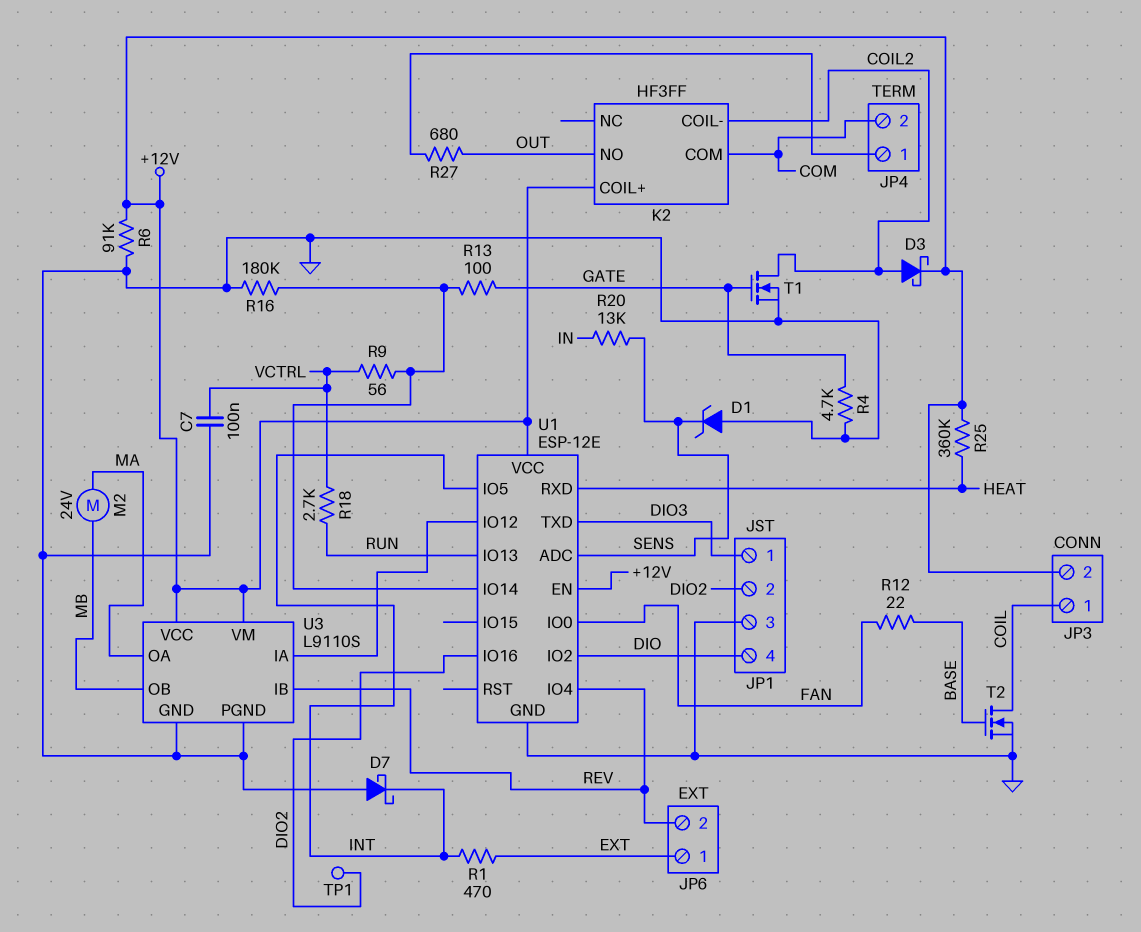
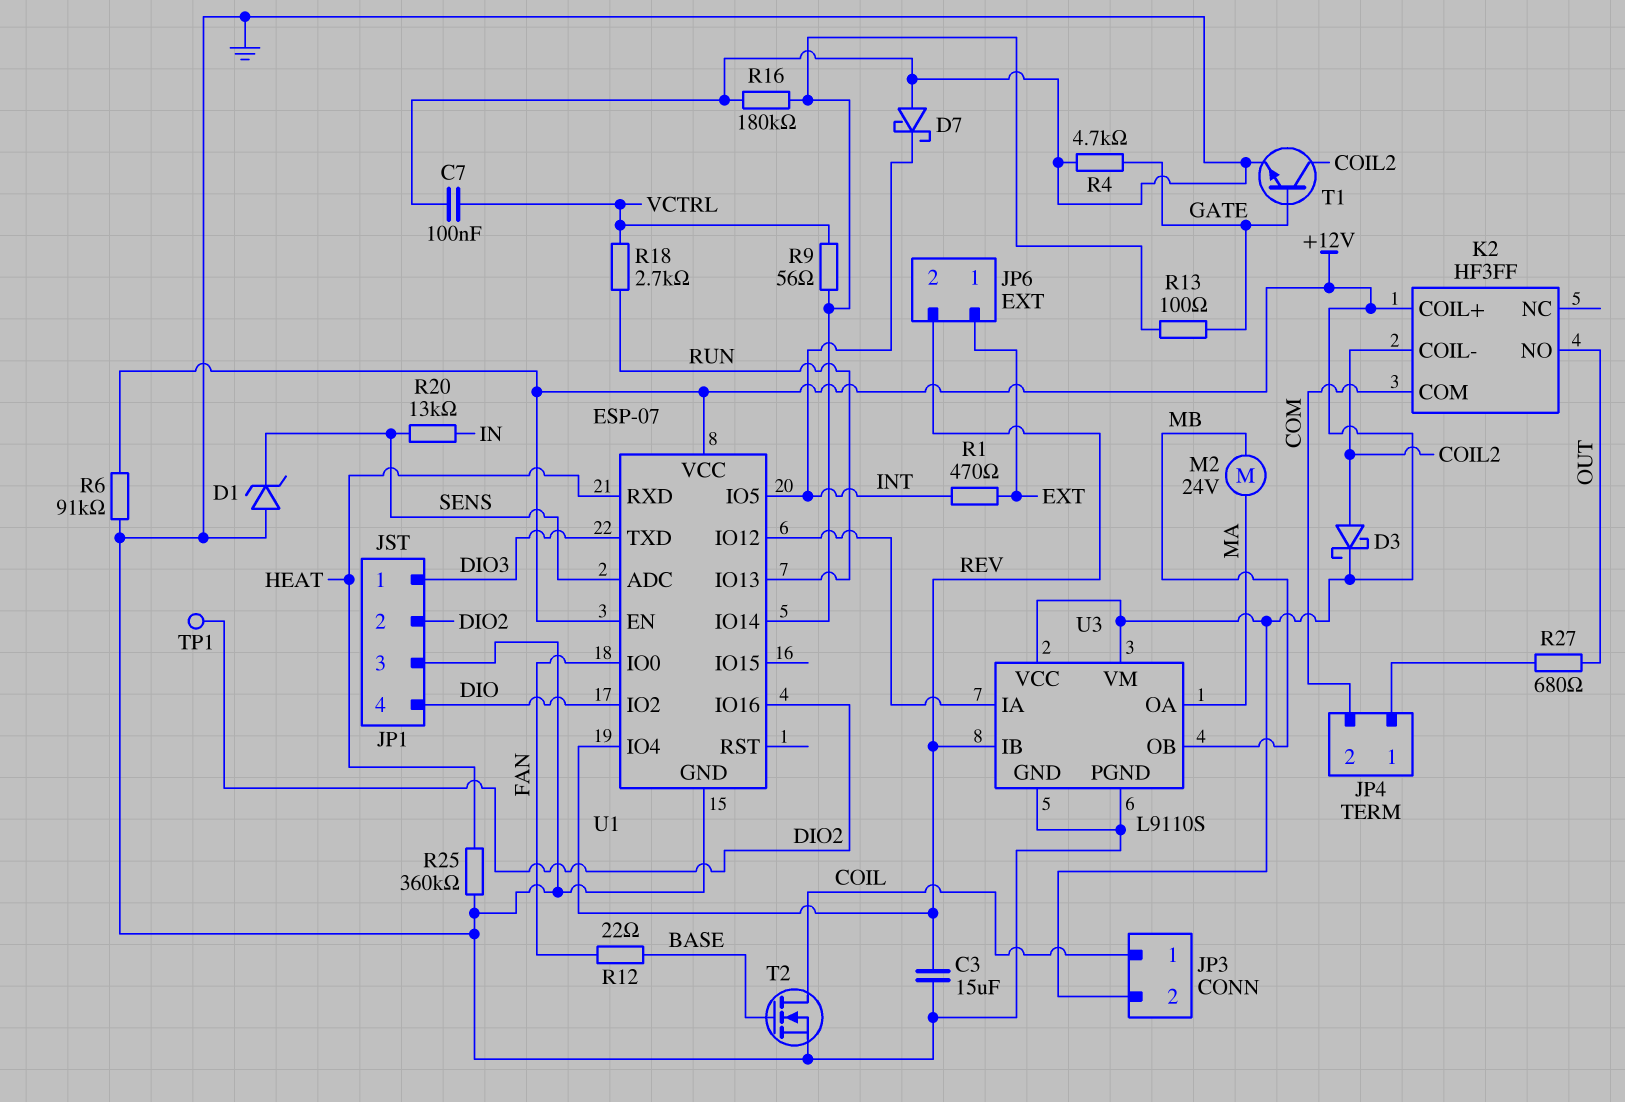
C3: none -> 15uF (GND, REV)
R25: 360k (+12V, HEAT) -> 360k (GND, HEAT)
T1: NMOS (G GATE, D COIL2, S GND) -> NPN (B GATE, C COIL2, E GND)
U1: ESP-12E -> ESP-07

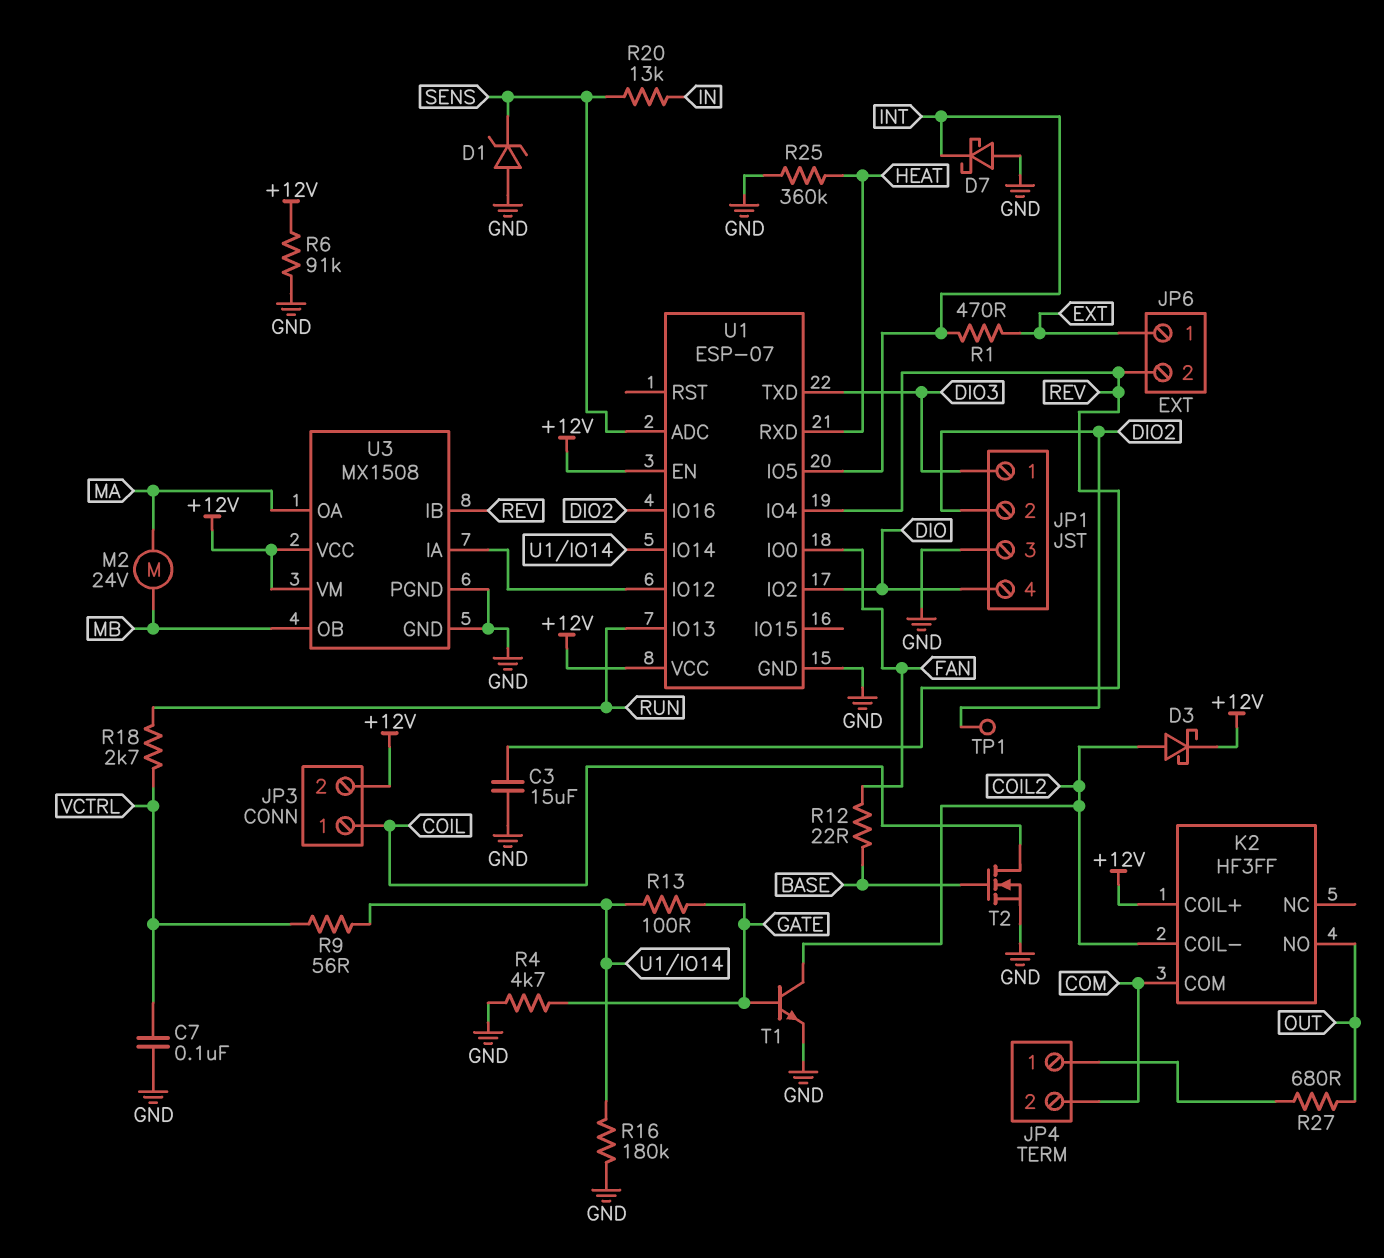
U3: L9110S -> MX1508

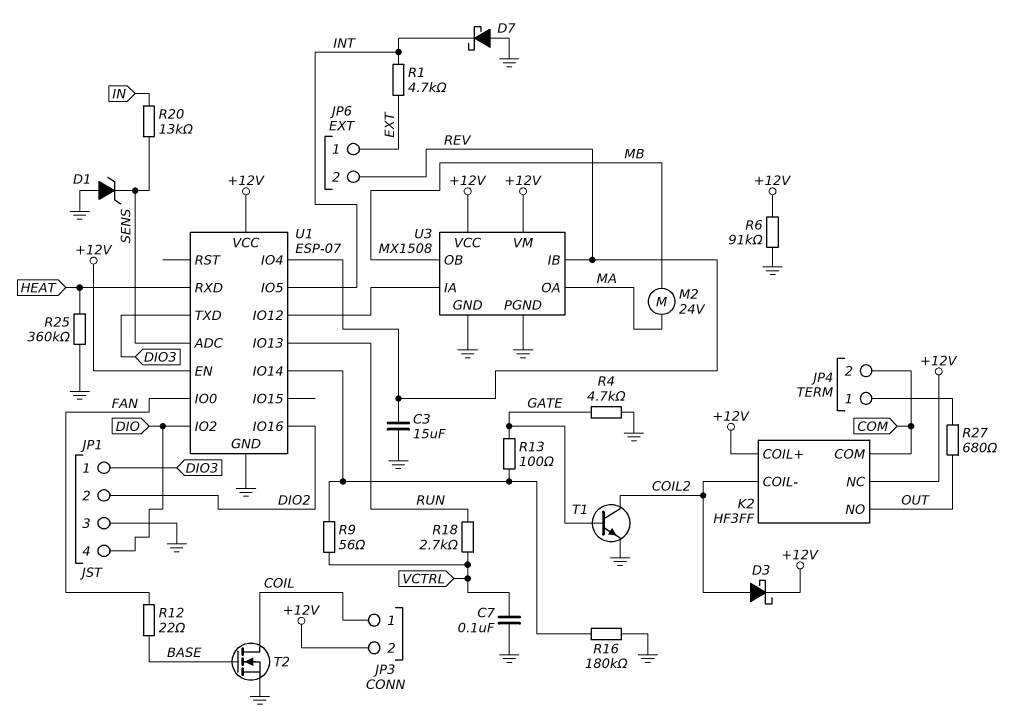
K2 pin NC: none -> +12V
R1: 470 (EXT, INT) -> 4.7k (EXT, INT)
TP1: test point (DIO2) -> none

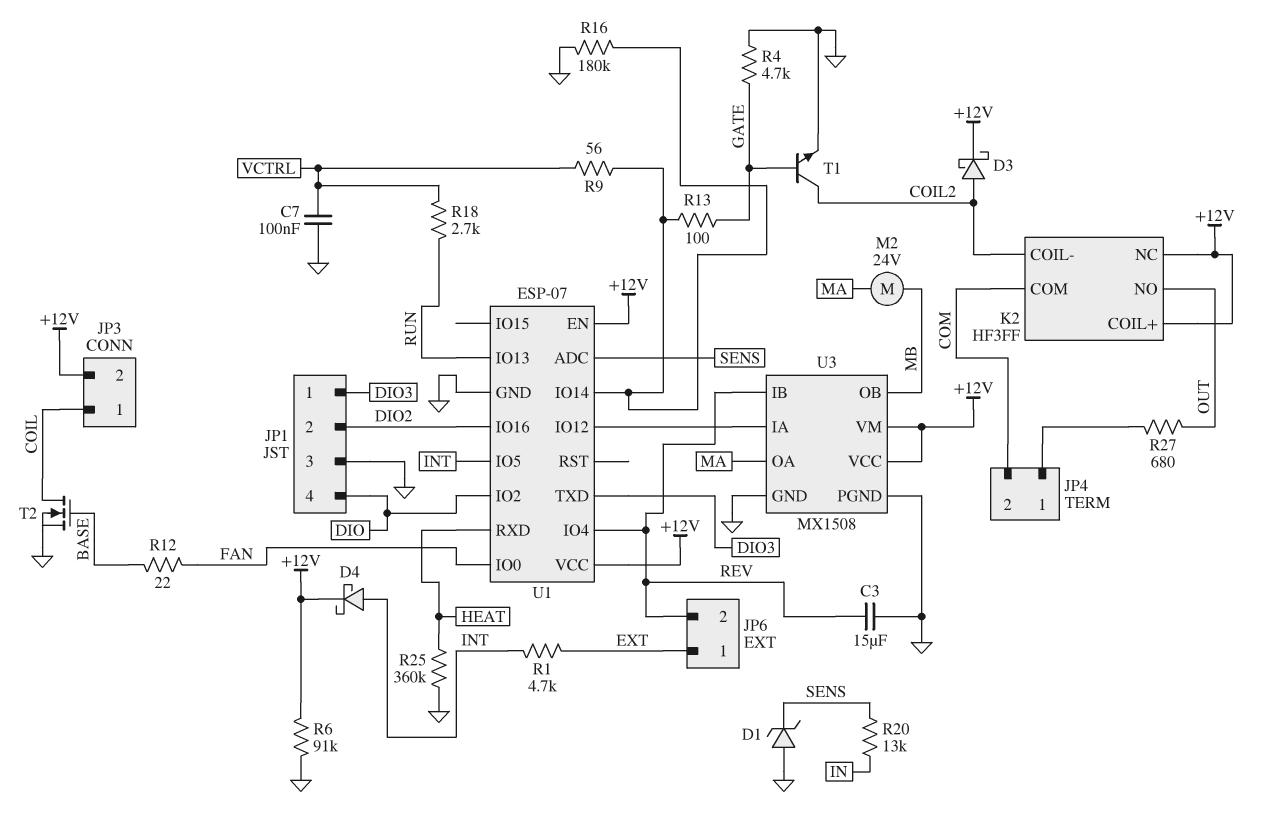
D4: none -> schottky (A INT, K +12V)
D7: schottky (A GND, K INT) -> none

